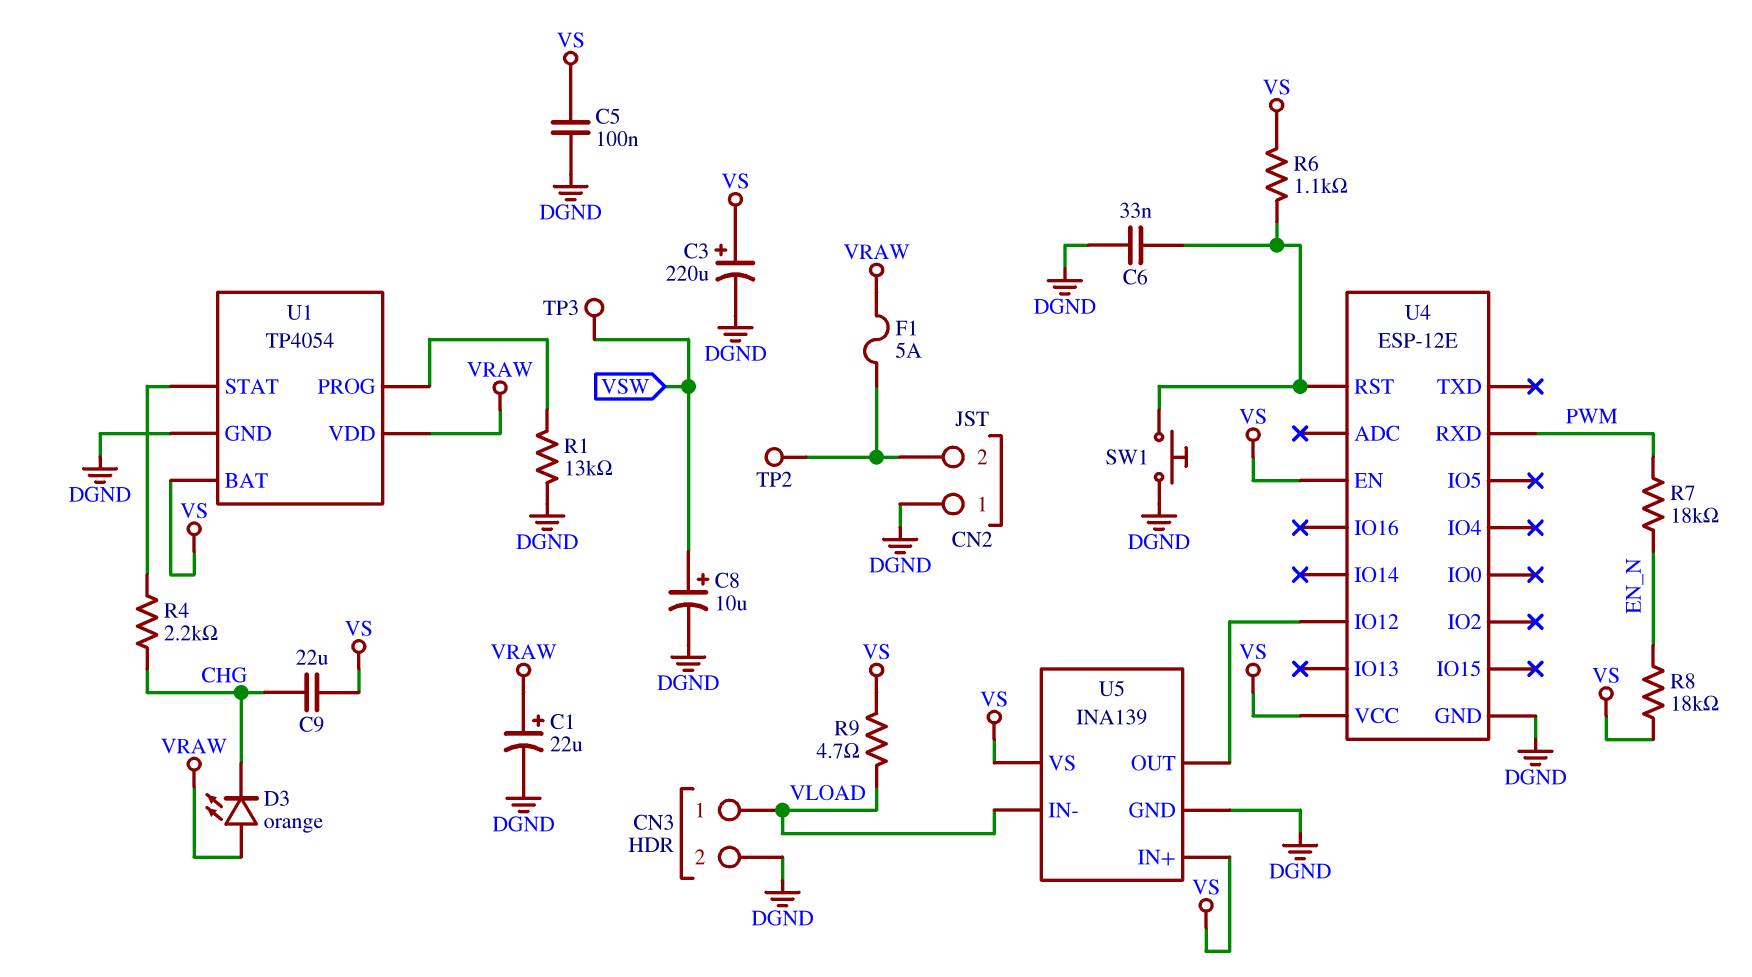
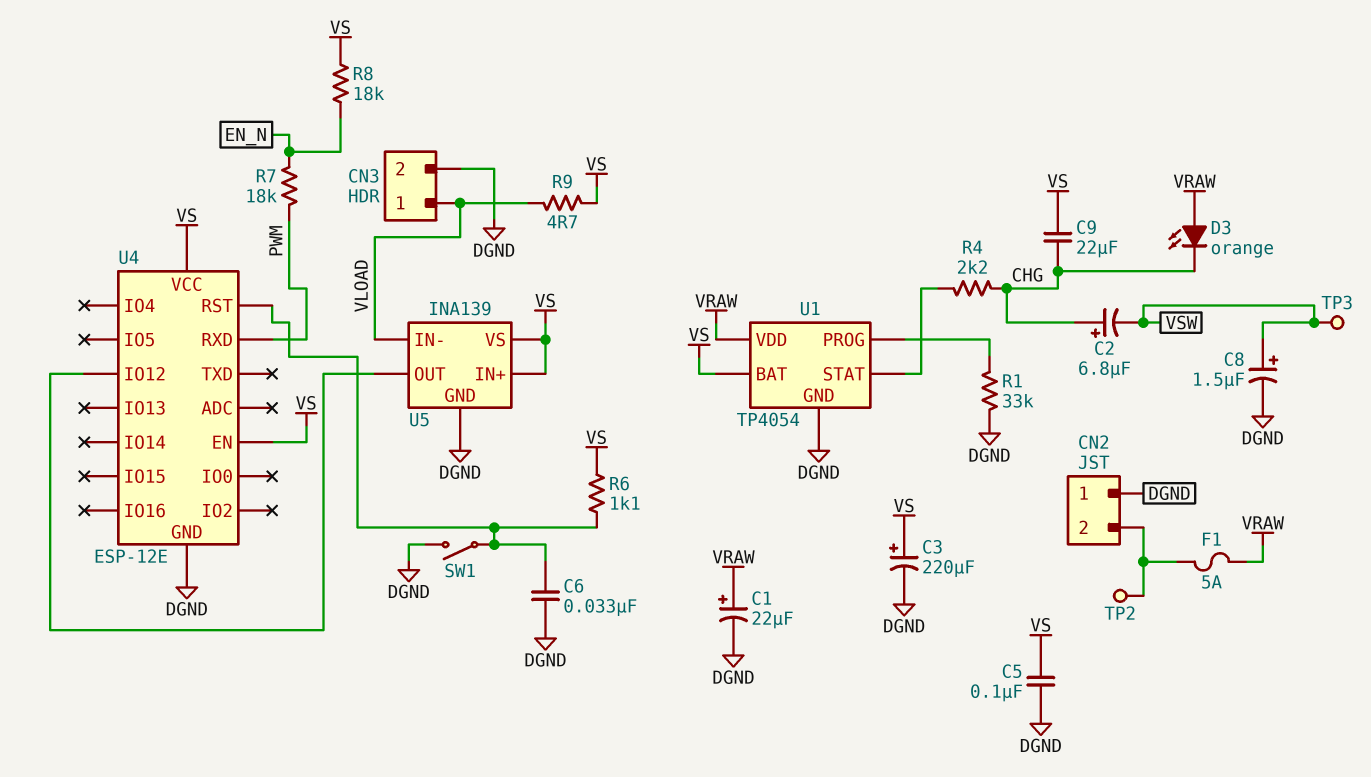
C2: none -> 6.8uF (plus CHG, minus VSW)
C8: 10uF (plus VSW, minus DGND) -> 1.5uF (plus VSW, minus DGND)
R1: 13k (DGND, U1/PROG) -> 33k (DGND, U1/PROG)
SW1: button (DGND, U4/RST) -> switch (DGND, U4/RST)

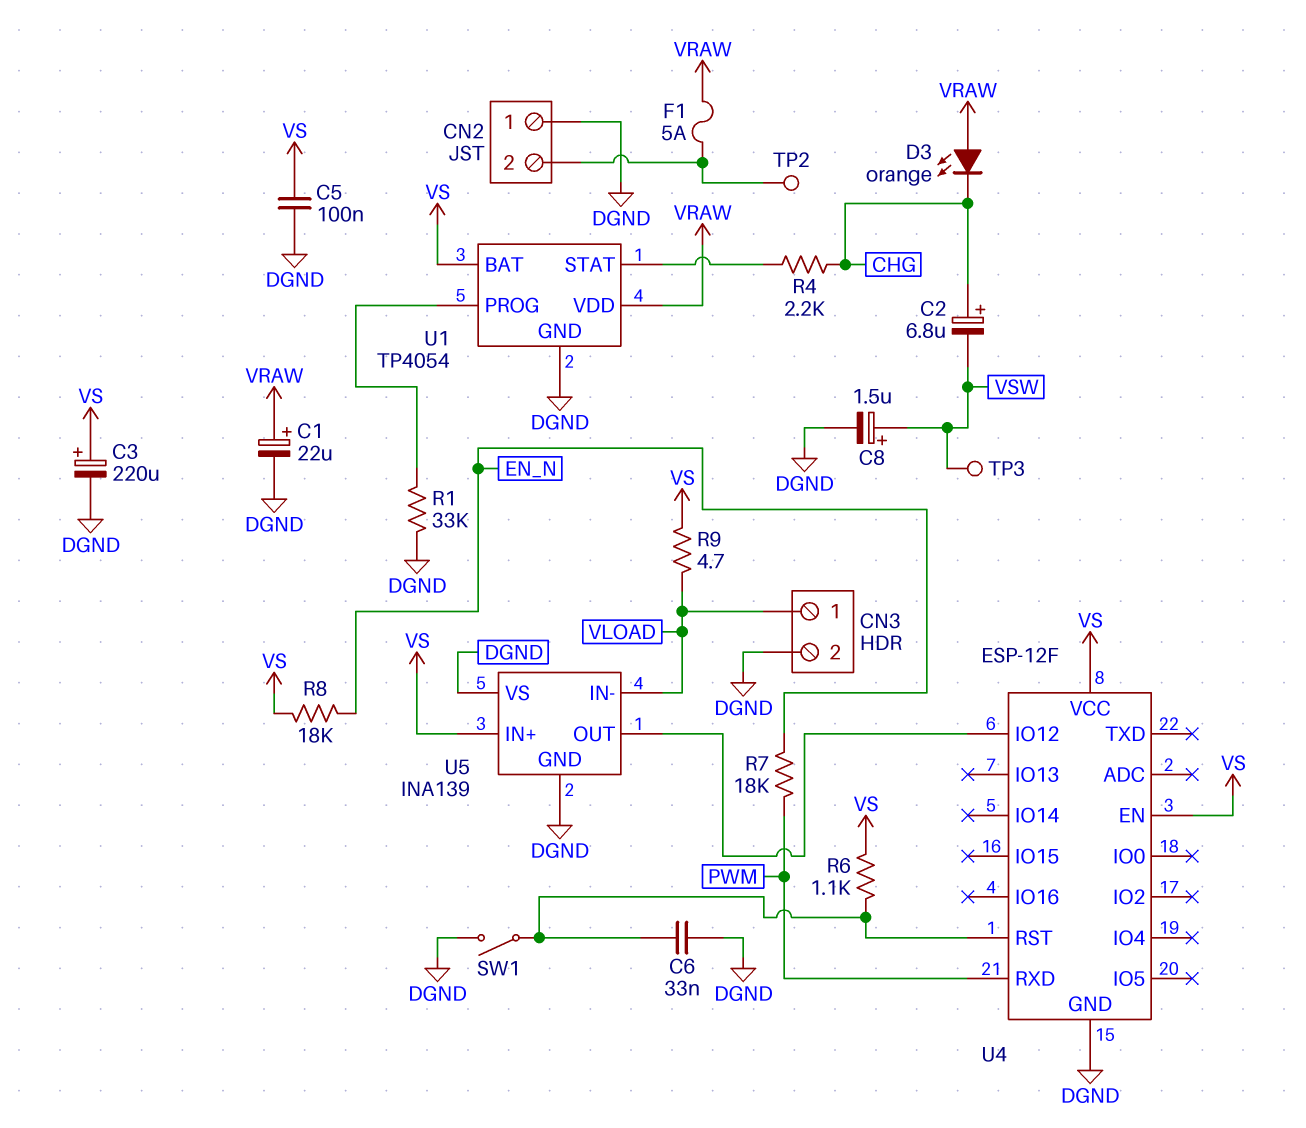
C9: 22uF (CHG, VS) -> none
U4: ESP-12E -> ESP-12F
U5 pin VS: VS -> DGND

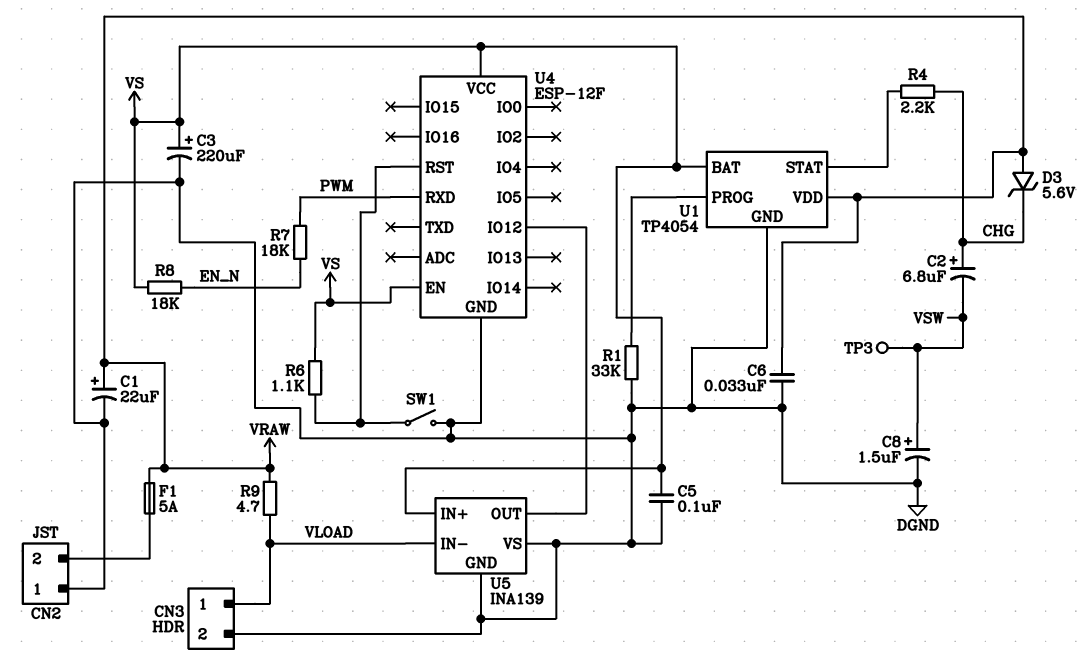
C6: 33nF (DGND, U4/RST) -> 33nF (DGND, VRAW)
D3: LED orange (A VRAW, K CHG) -> zener 5.6V (A VRAW, K CHG)
R9: 4.7 (VLOAD, VS) -> 4.7 (VLOAD, VRAW)
TP2: test point (CN2/2) -> none

